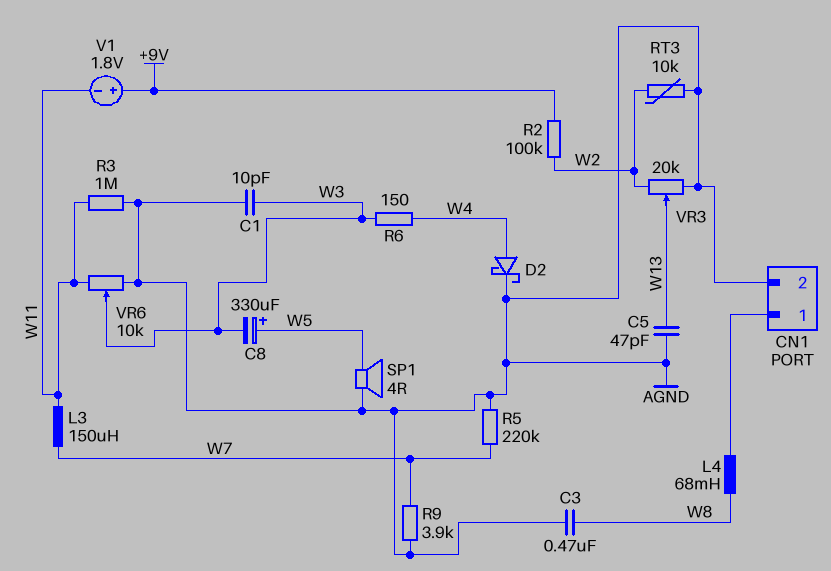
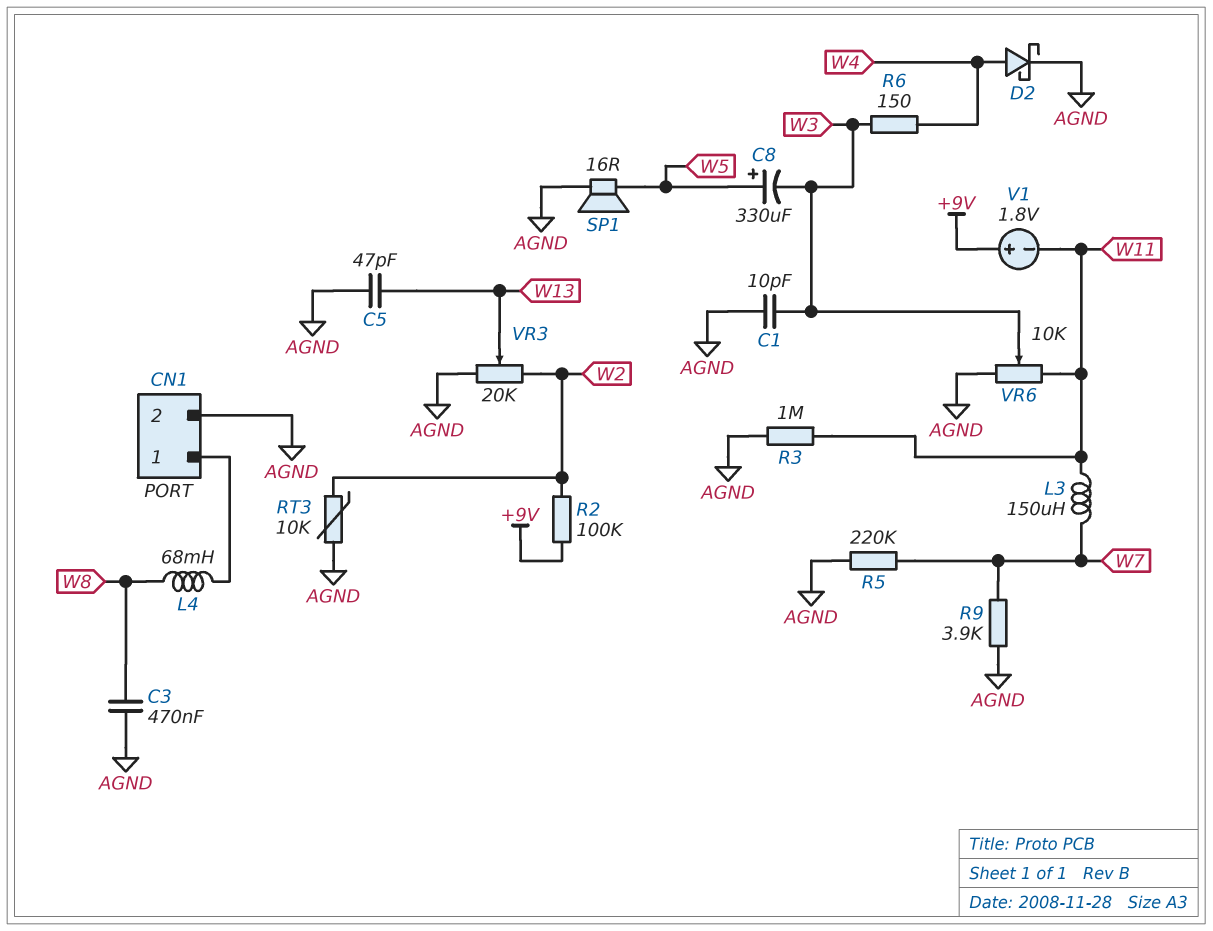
SP1: speaker 4R (AGND, W5) -> speaker 16R (AGND, W5)

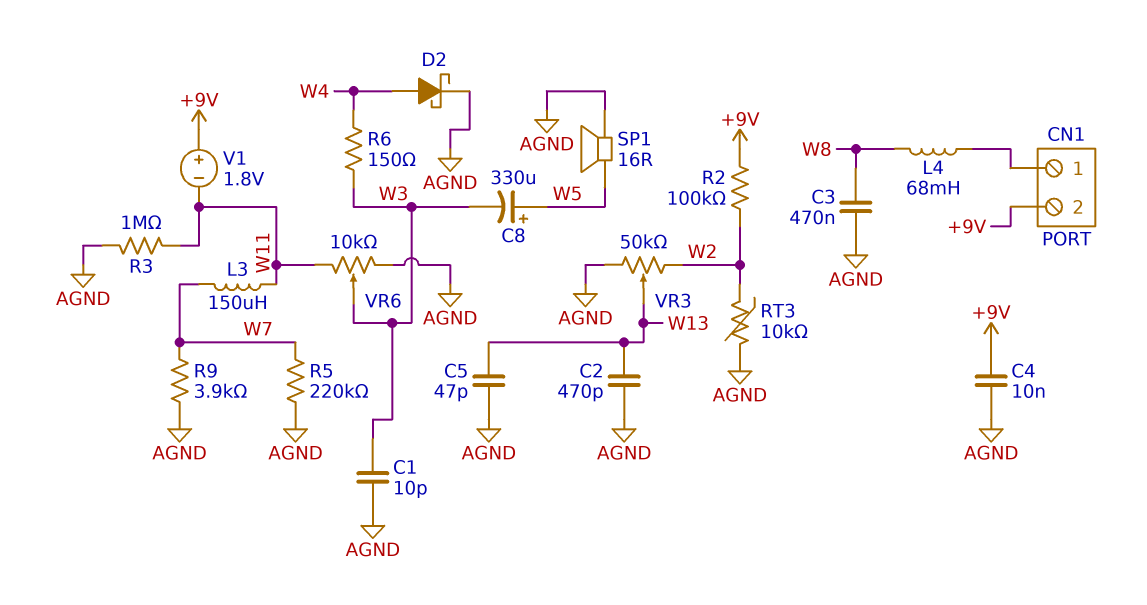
C2: none -> 470pF (AGND, W13)
C4: none -> 10nF (+9V, AGND)
CN1 pin 2: AGND -> +9V
VR3: 20k (AGND, W2, wiper W13) -> 50k (AGND, W2, wiper W13)

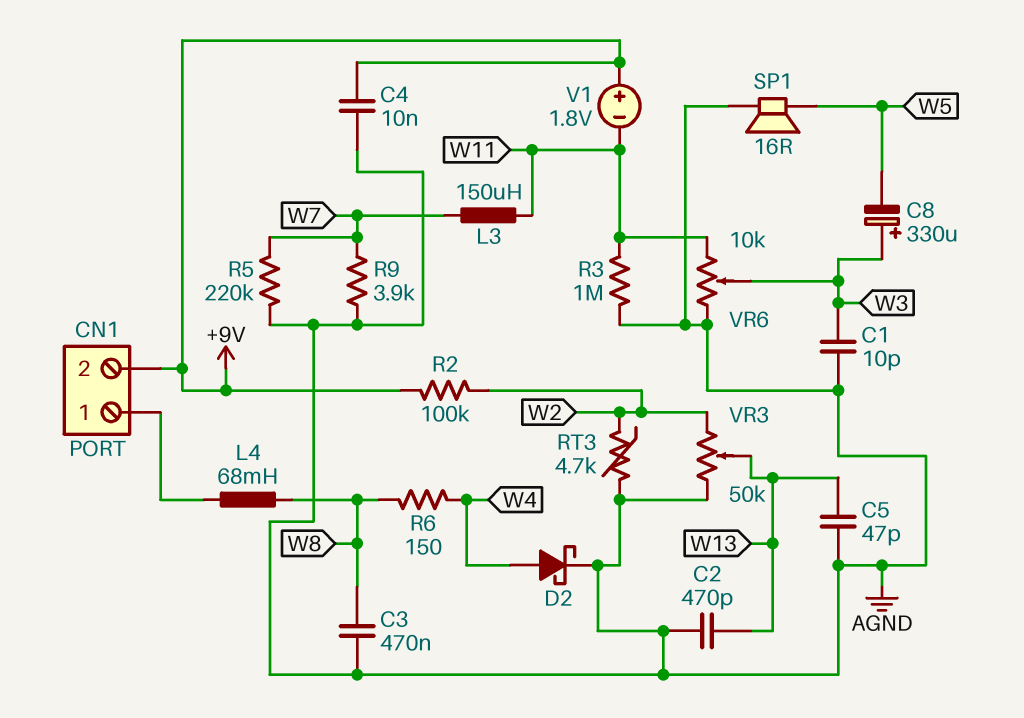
C8: 330uF (plus W5, minus W3) -> 330uF (plus W3, minus W5)
R6: 150 (W3, W4) -> 150 (W4, W8)
RT3: 10k (AGND, W2) -> 4.7k (AGND, W2)

